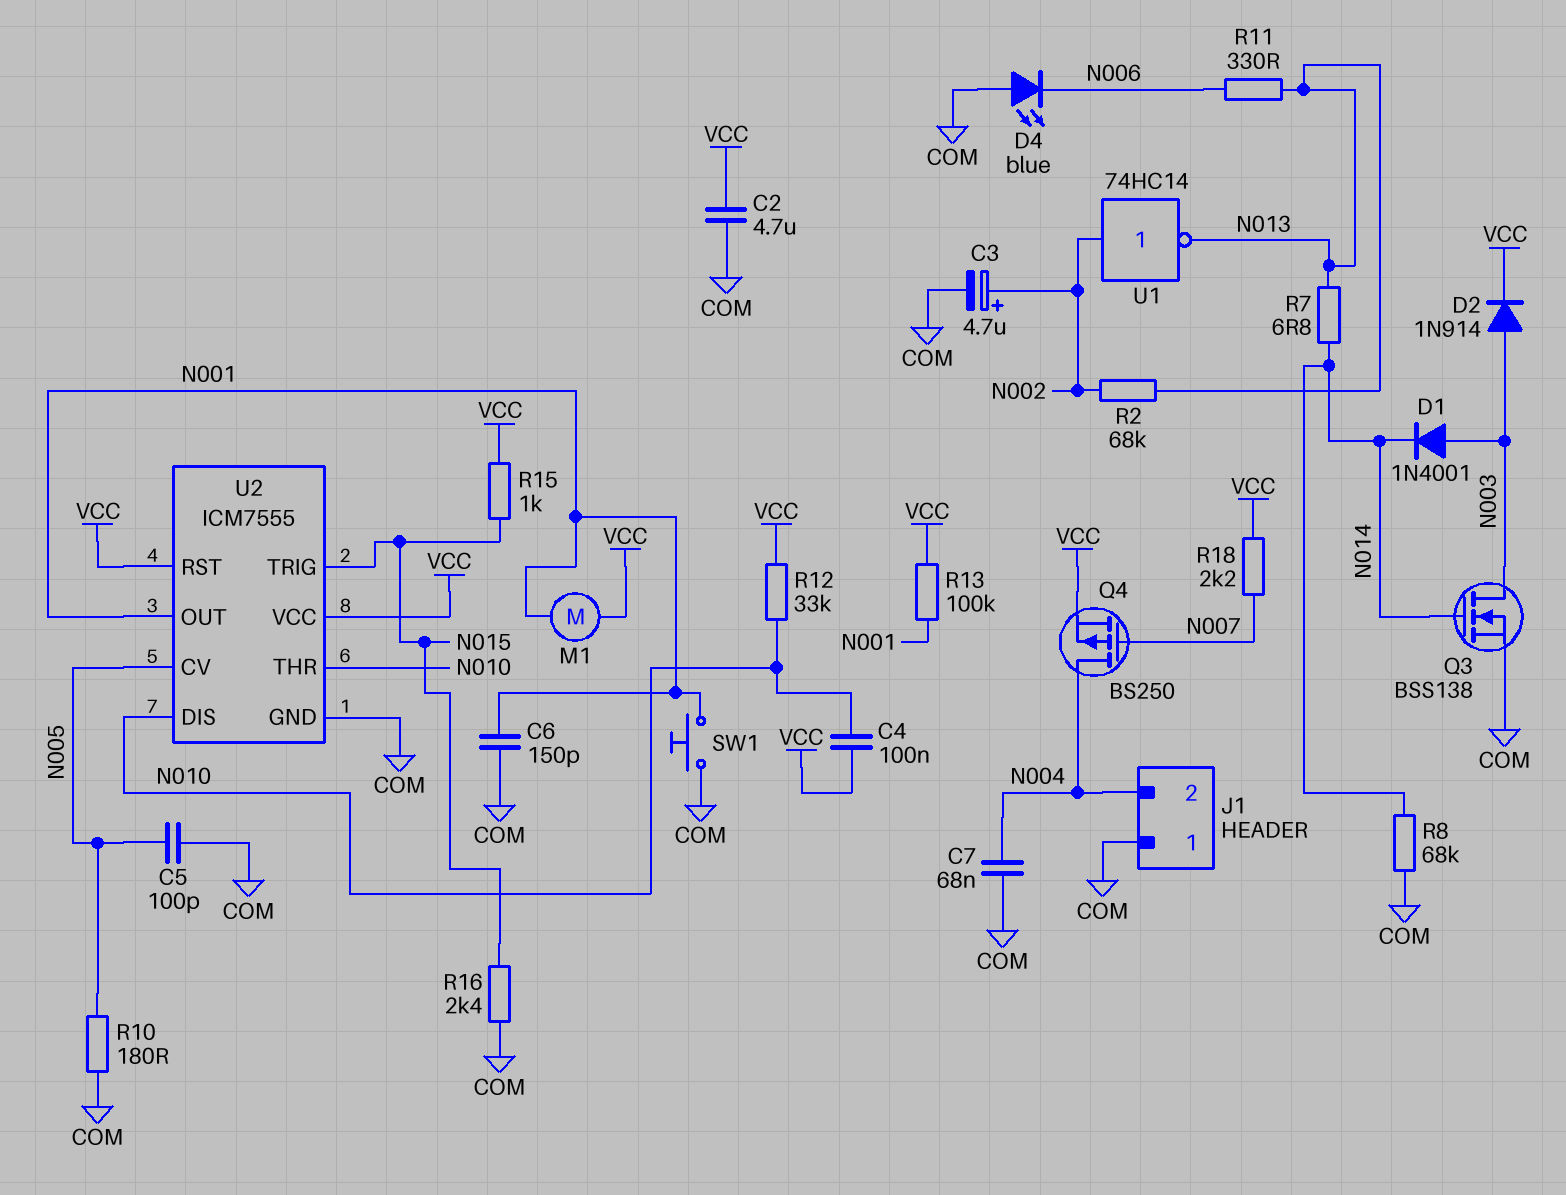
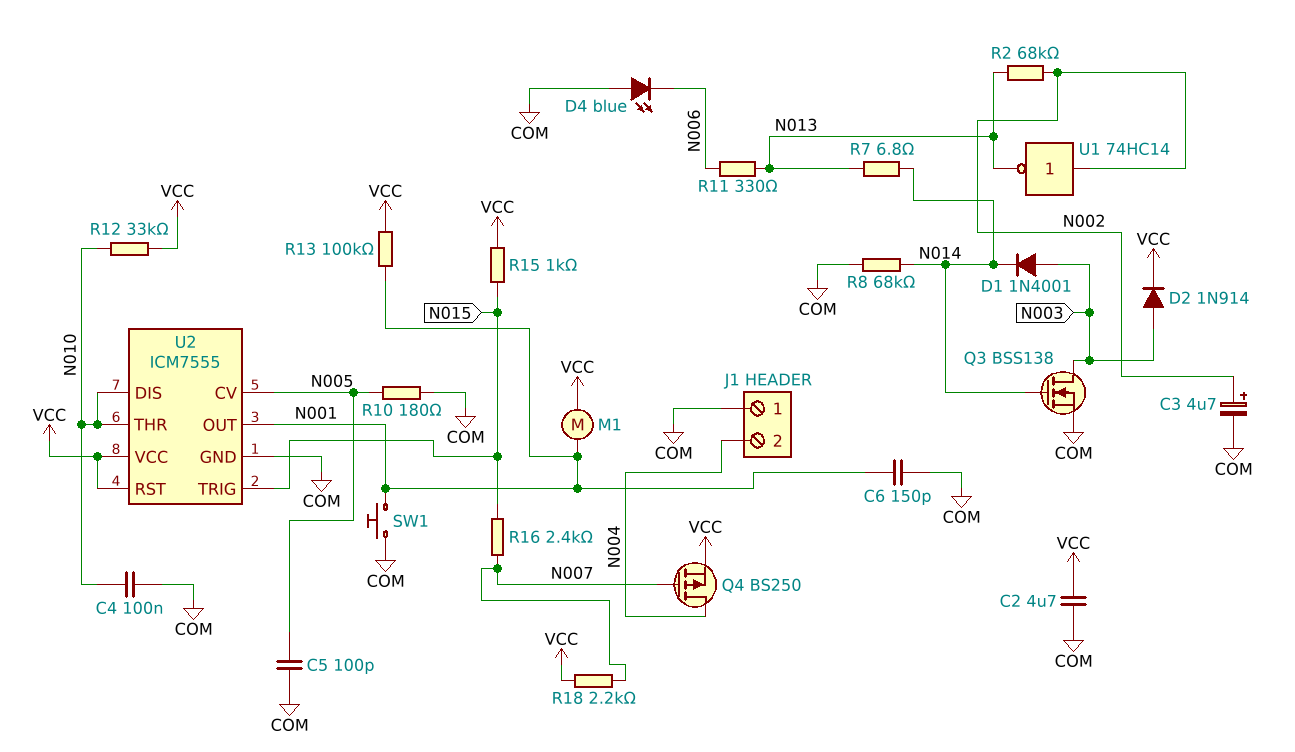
C4: 100nF (N010, VCC) -> 100nF (COM, N010)
C7: 68nF (COM, N004) -> none
R16: 2.4k (COM, N015) -> 2.4k (N007, N015)

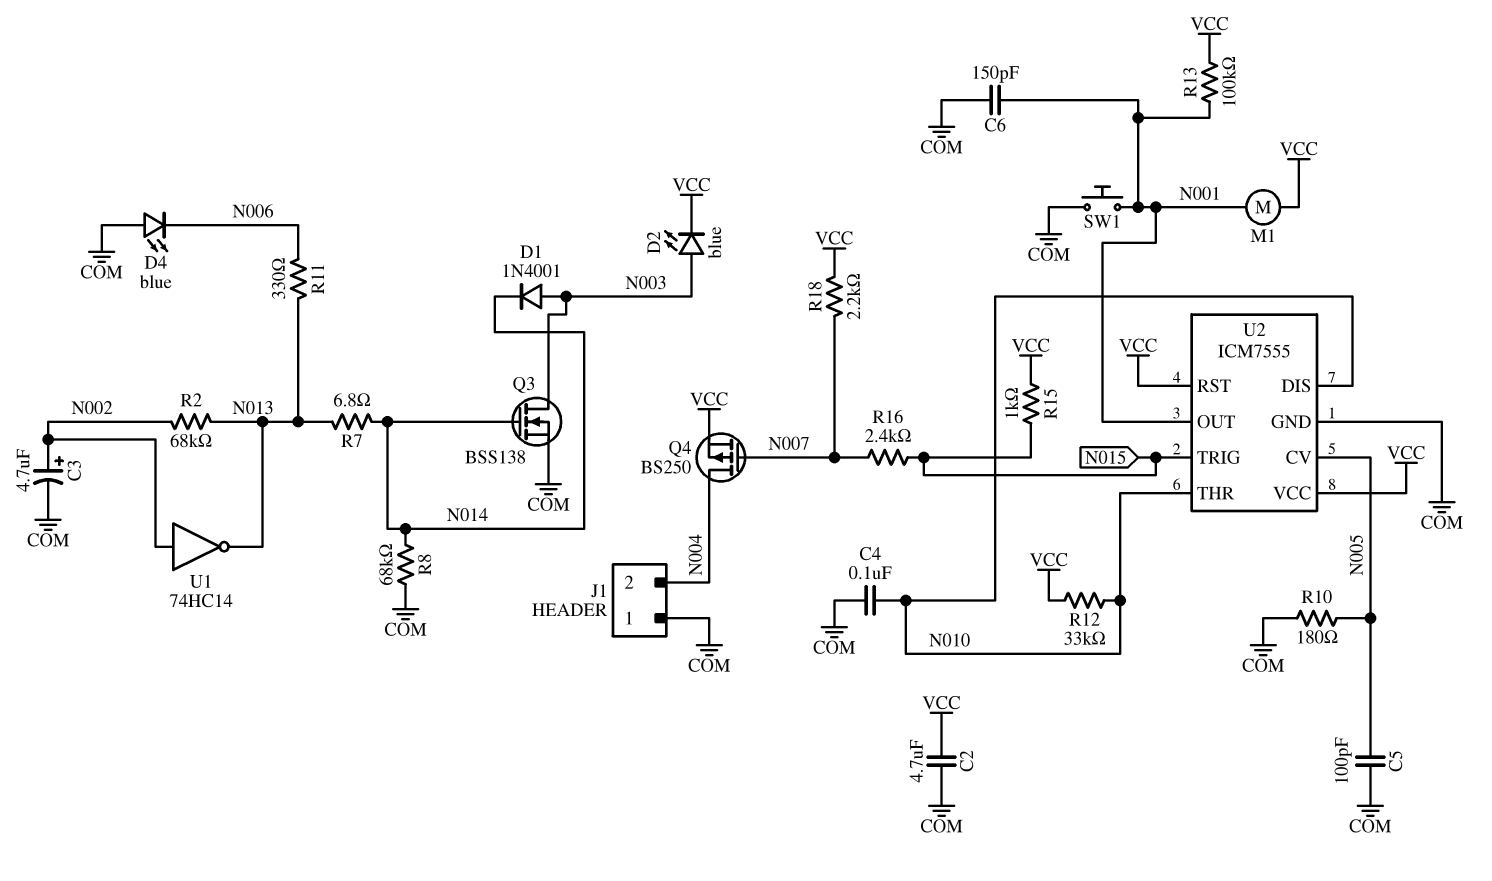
D2: diode 1N914 (A N003, K VCC) -> LED blue (A N003, K VCC)

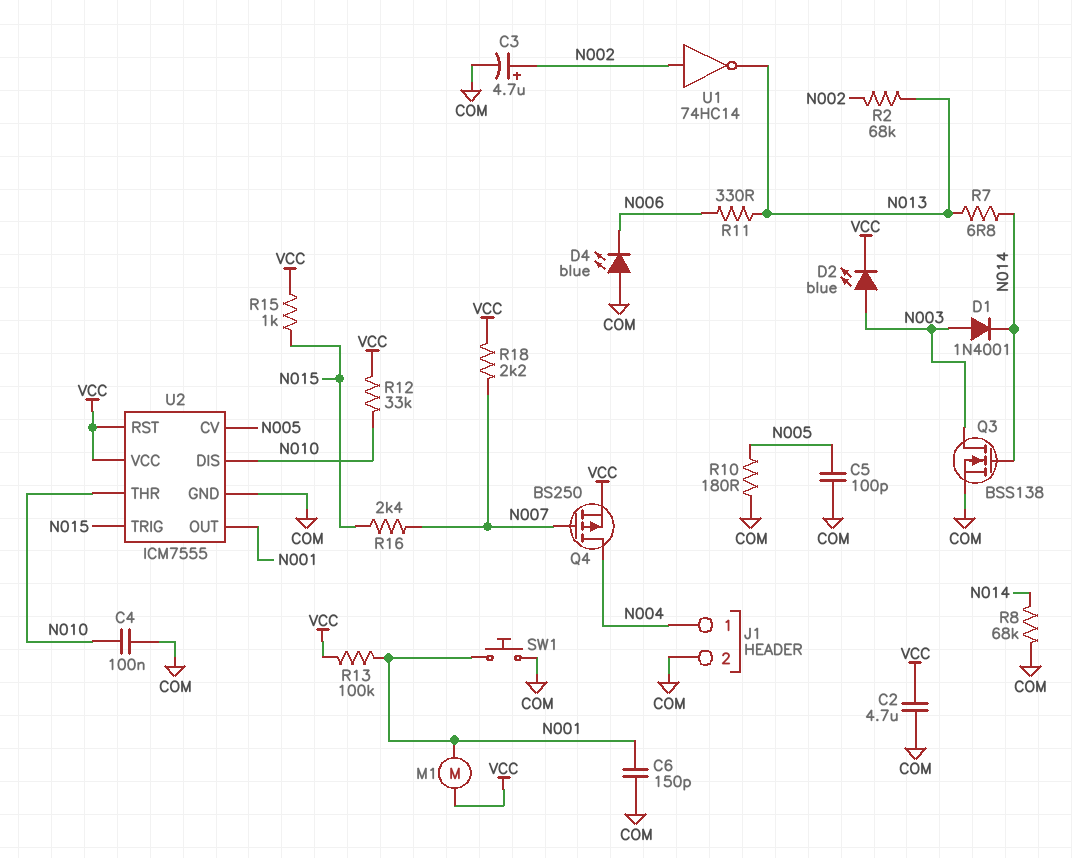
J1 pin 1: COM -> N004
J1 pin 2: N004 -> COM

